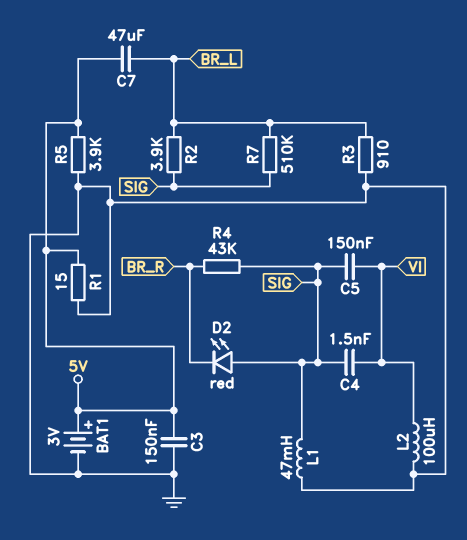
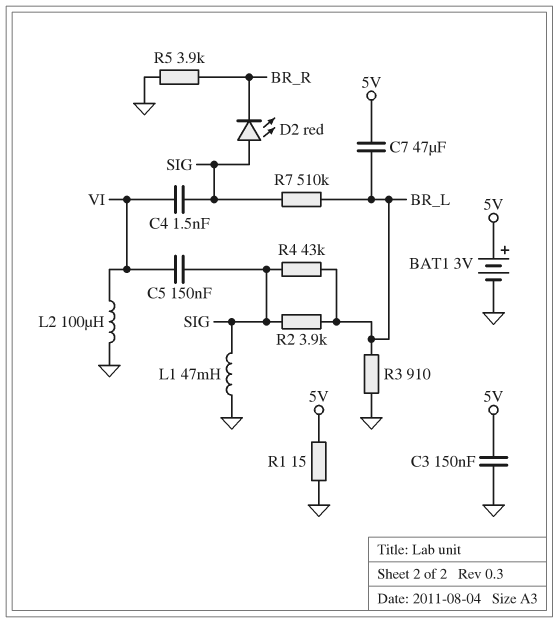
R4: 43k (BR_R, SIG) -> 43k (BR_L, SIG)
R5: 3.9k (5V, GND) -> 3.9k (BR_R, GND)

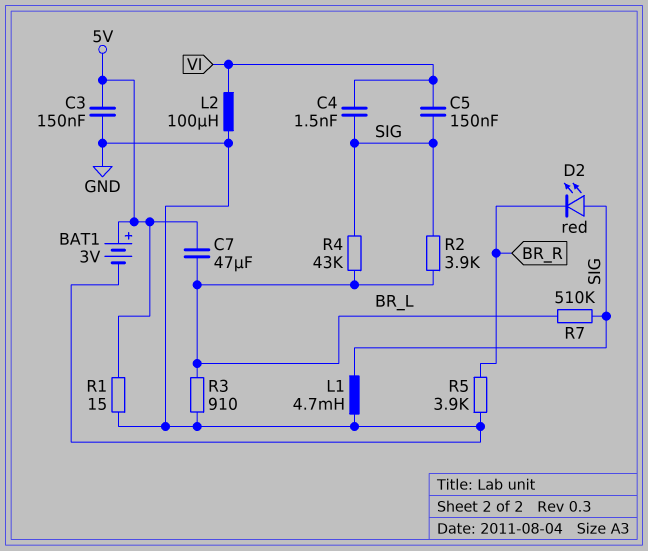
L1: 47mH (GND, SIG) -> 4.7mH (GND, SIG)

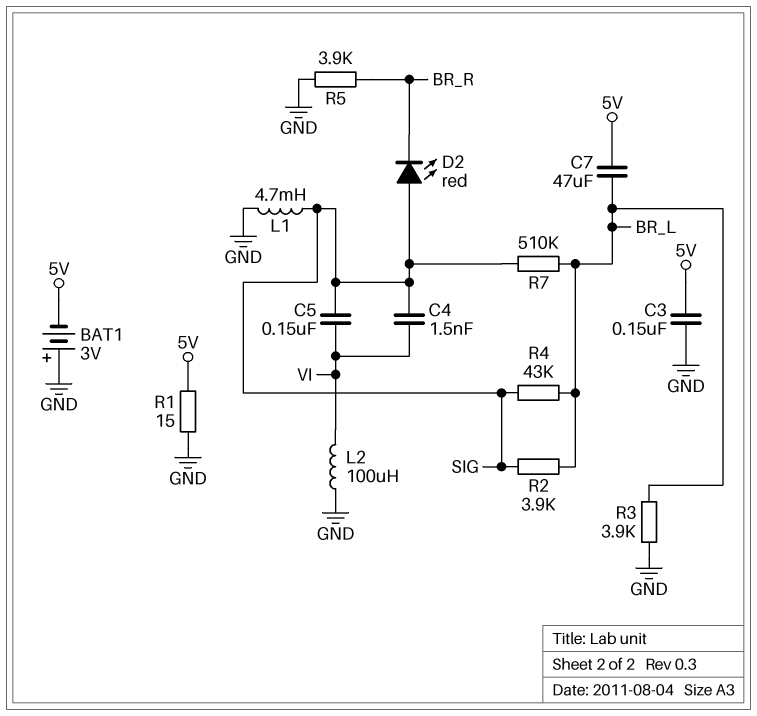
BAT1: 3V (plus 5V, minus GND) -> 3V (plus GND, minus 5V)
R3: 910 (BR_L, GND) -> 3.9k (BR_L, GND)

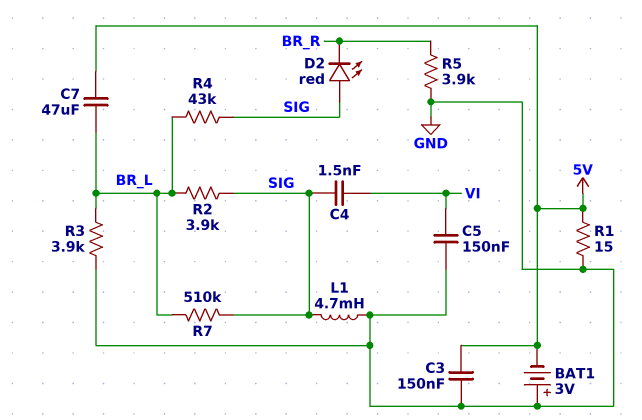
C5: 150nF (SIG, VI) -> 150nF (GND, VI)
L2: 100uH (GND, VI) -> none

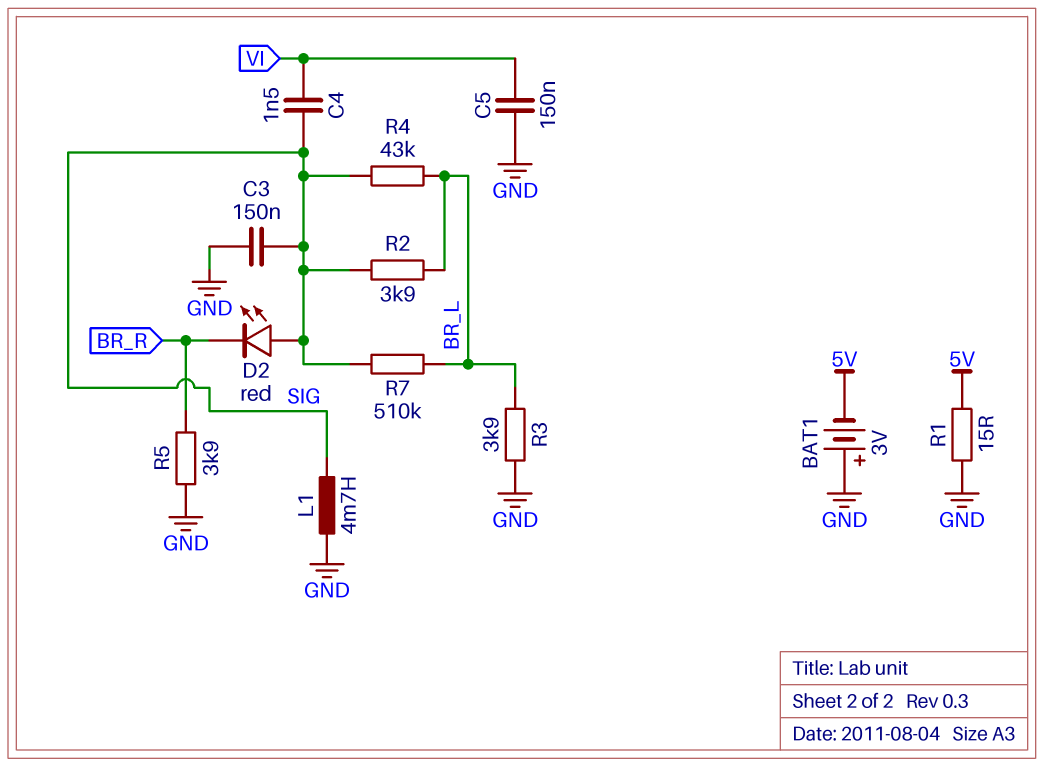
C3: 150nF (5V, GND) -> 150nF (GND, SIG)
C7: 47uF (5V, BR_L) -> none

